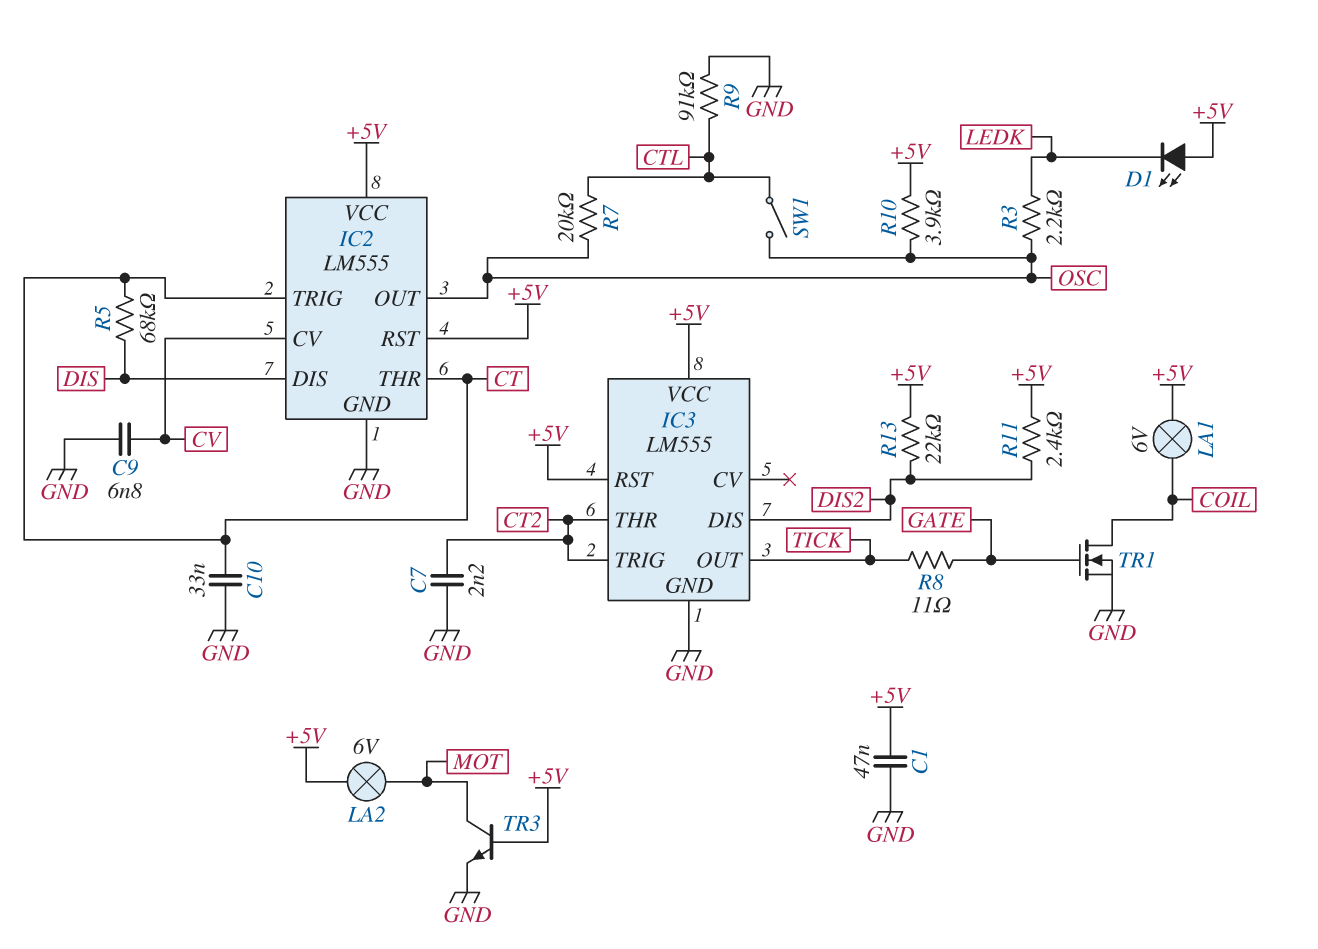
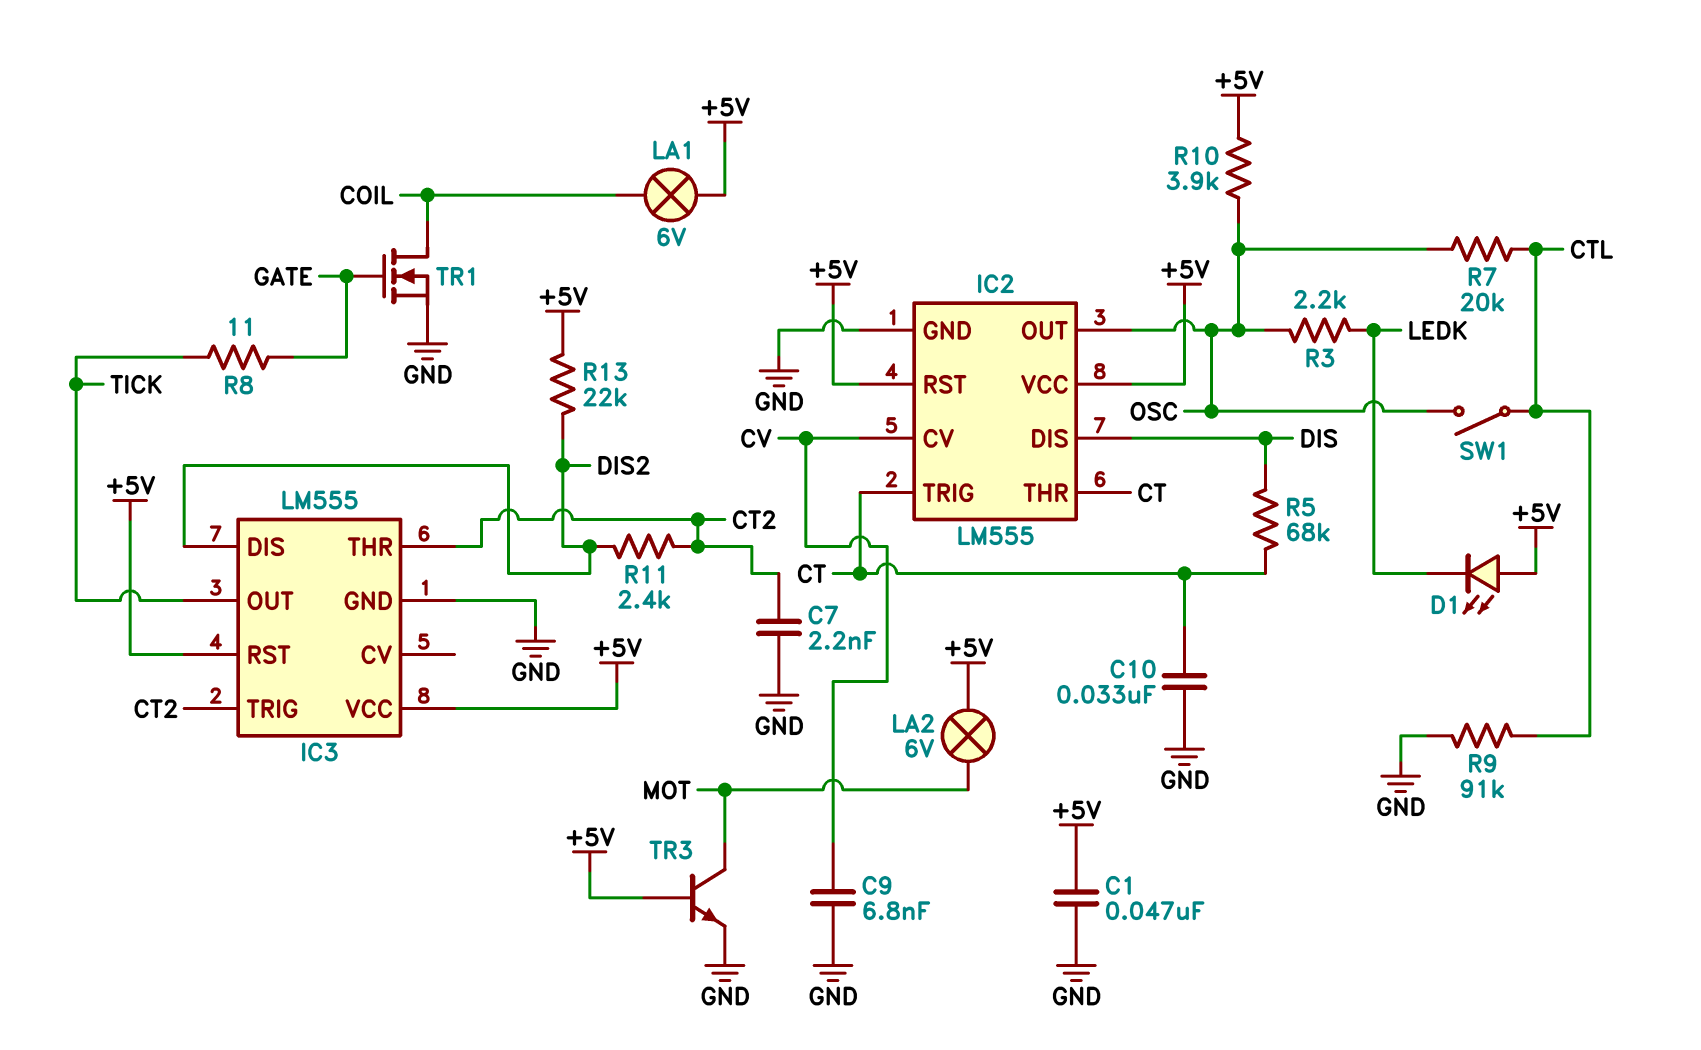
R11: 2.4k (+5V, DIS2) -> 2.4k (CT2, DIS2)

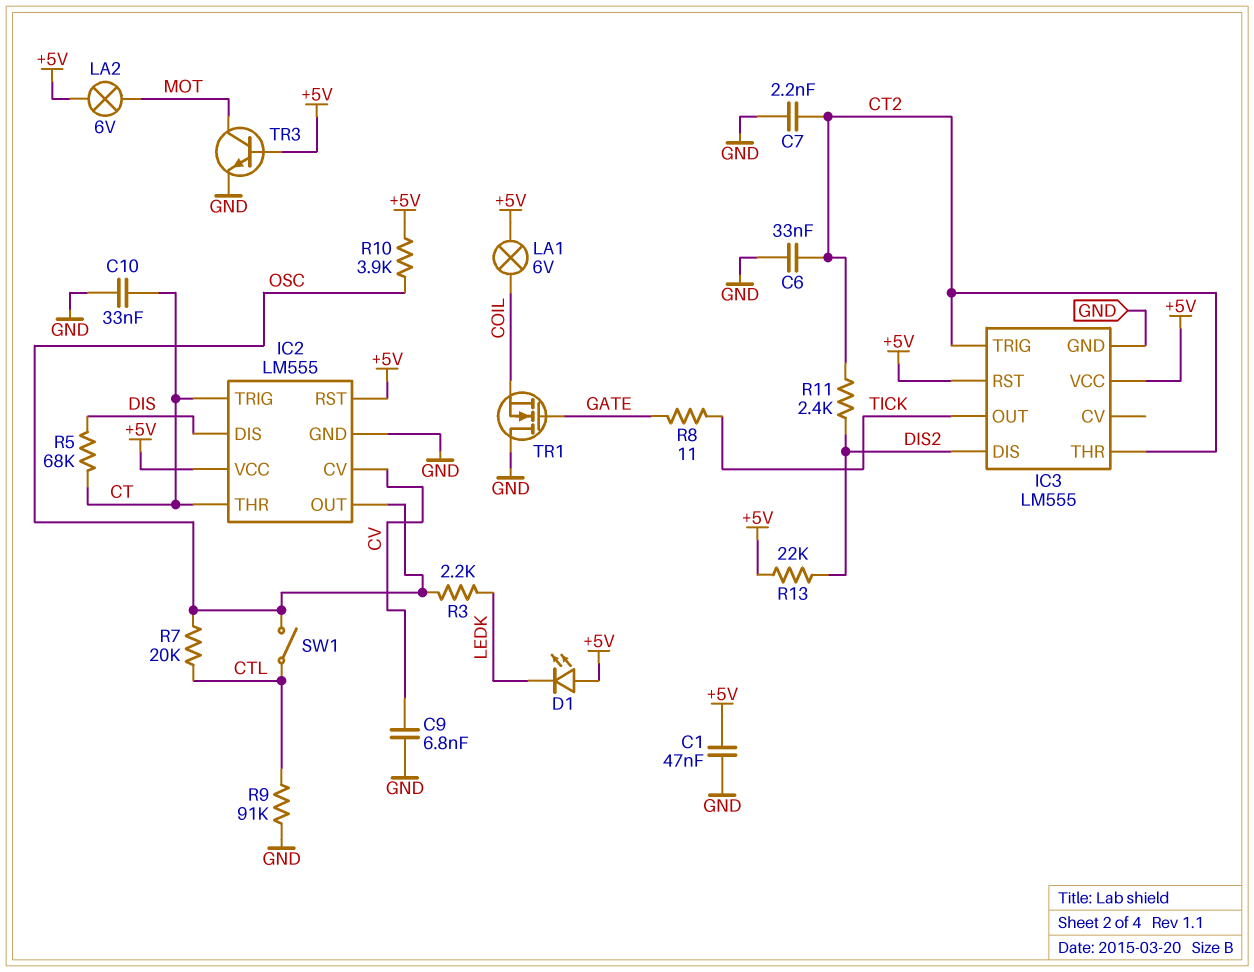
C6: none -> 33nF (CT2, GND)
TR1: NMOS (G GATE, D COIL, S GND) -> NMOS (G GATE, D GND, S COIL)

